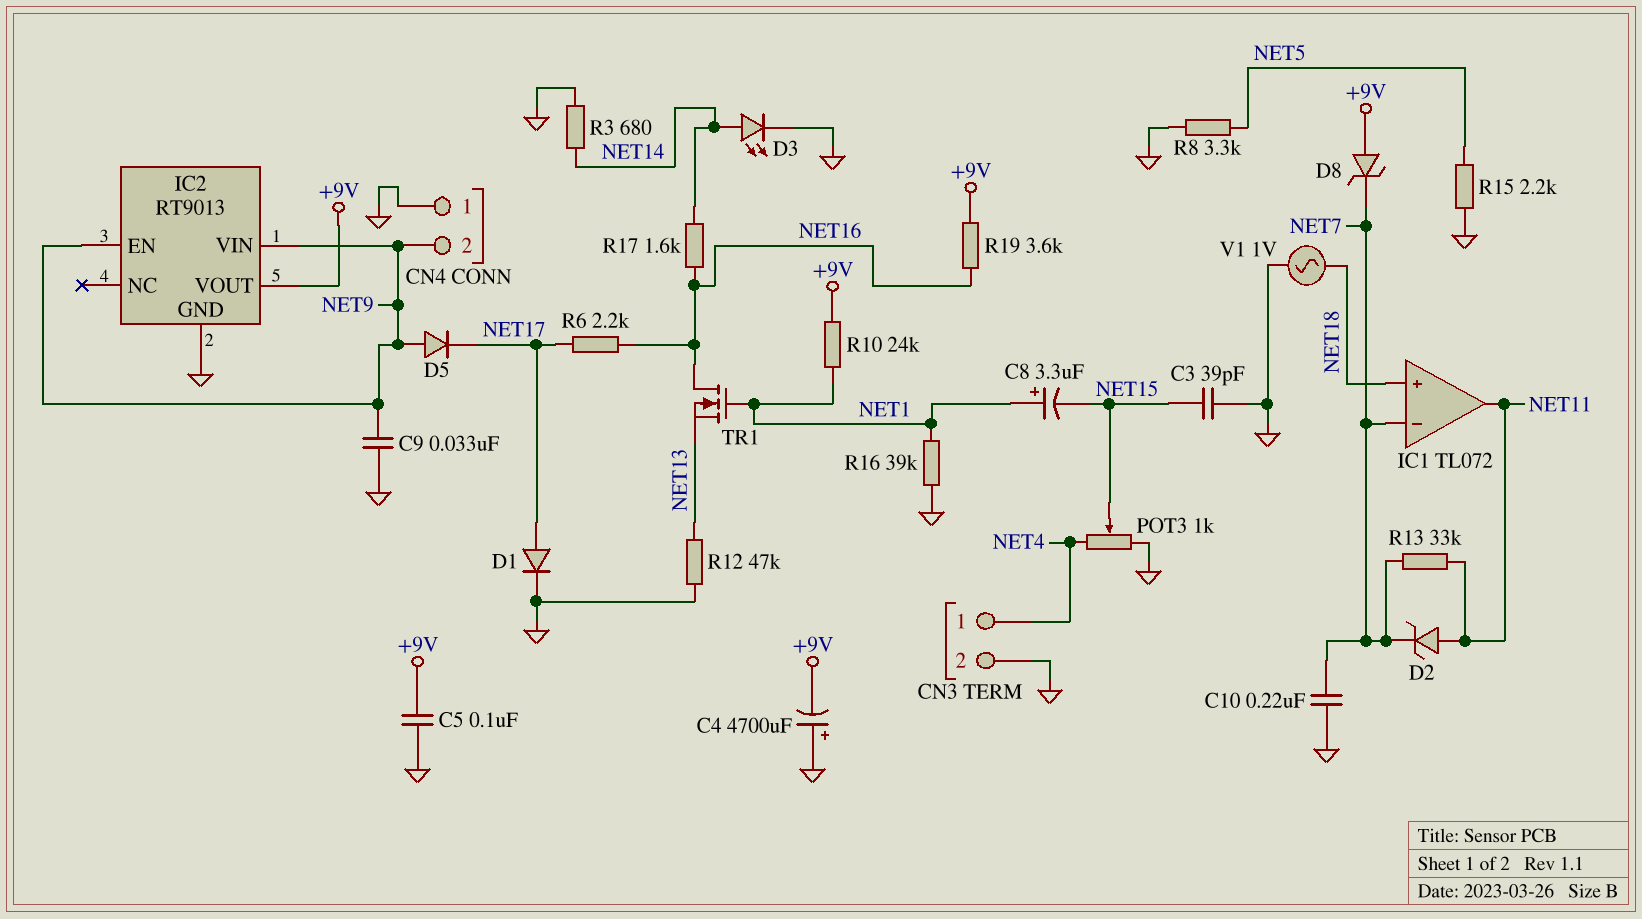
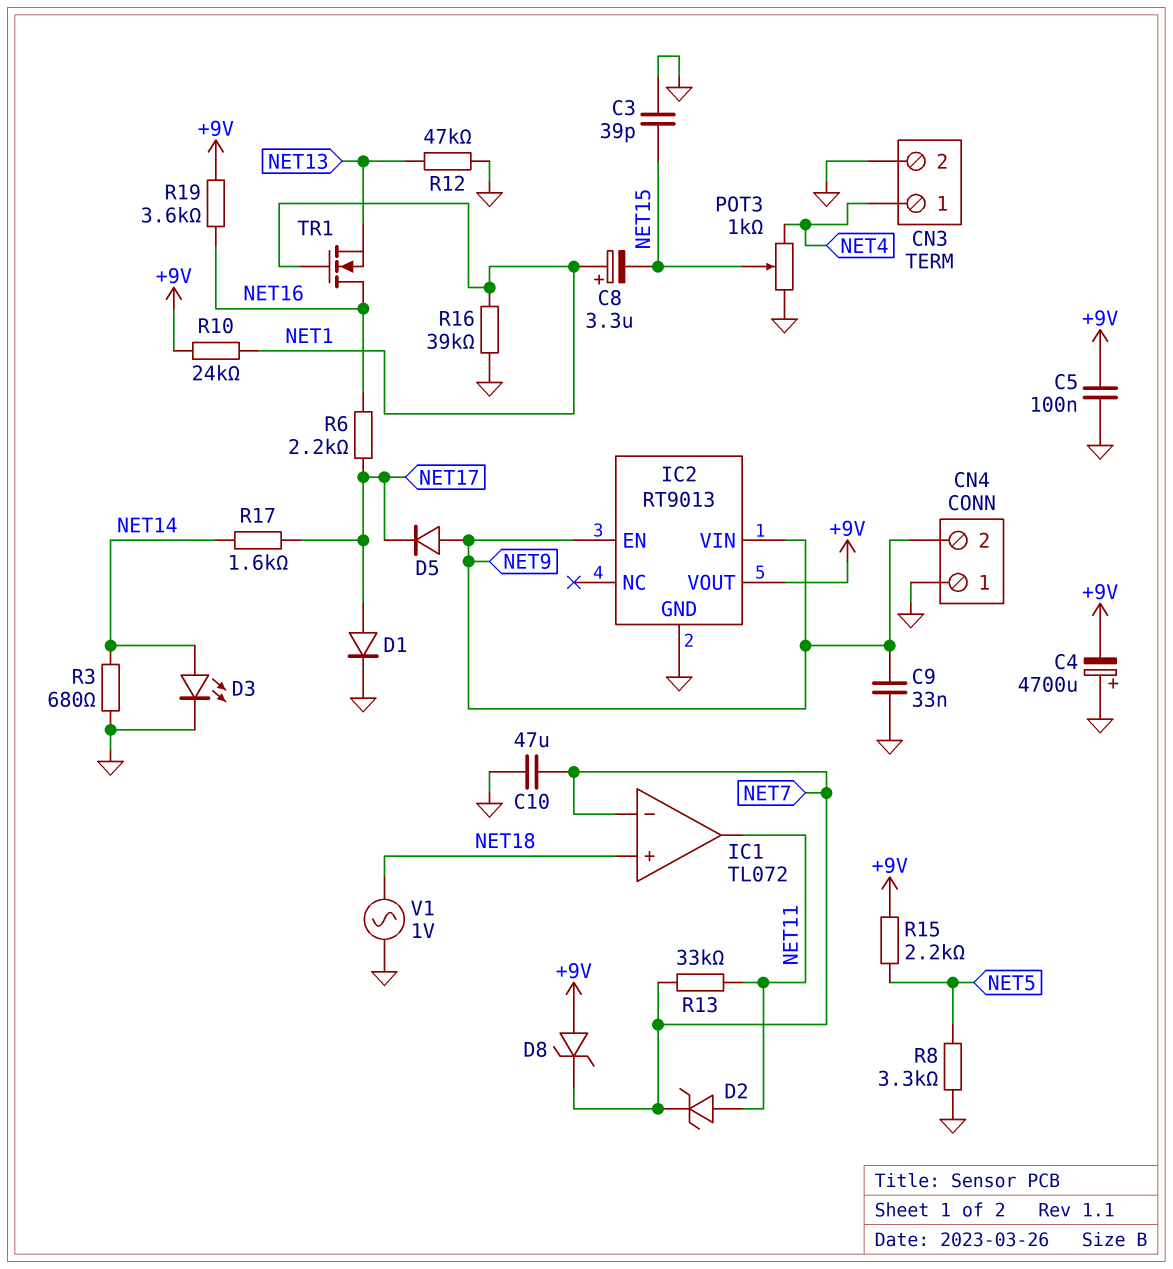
C10: 220nF (GND, NET7) -> 47uF (GND, NET7)
R15: 2.2k (GND, NET5) -> 2.2k (+9V, NET5)
R17: 1.6k (NET14, NET16) -> 1.6k (NET14, NET17)

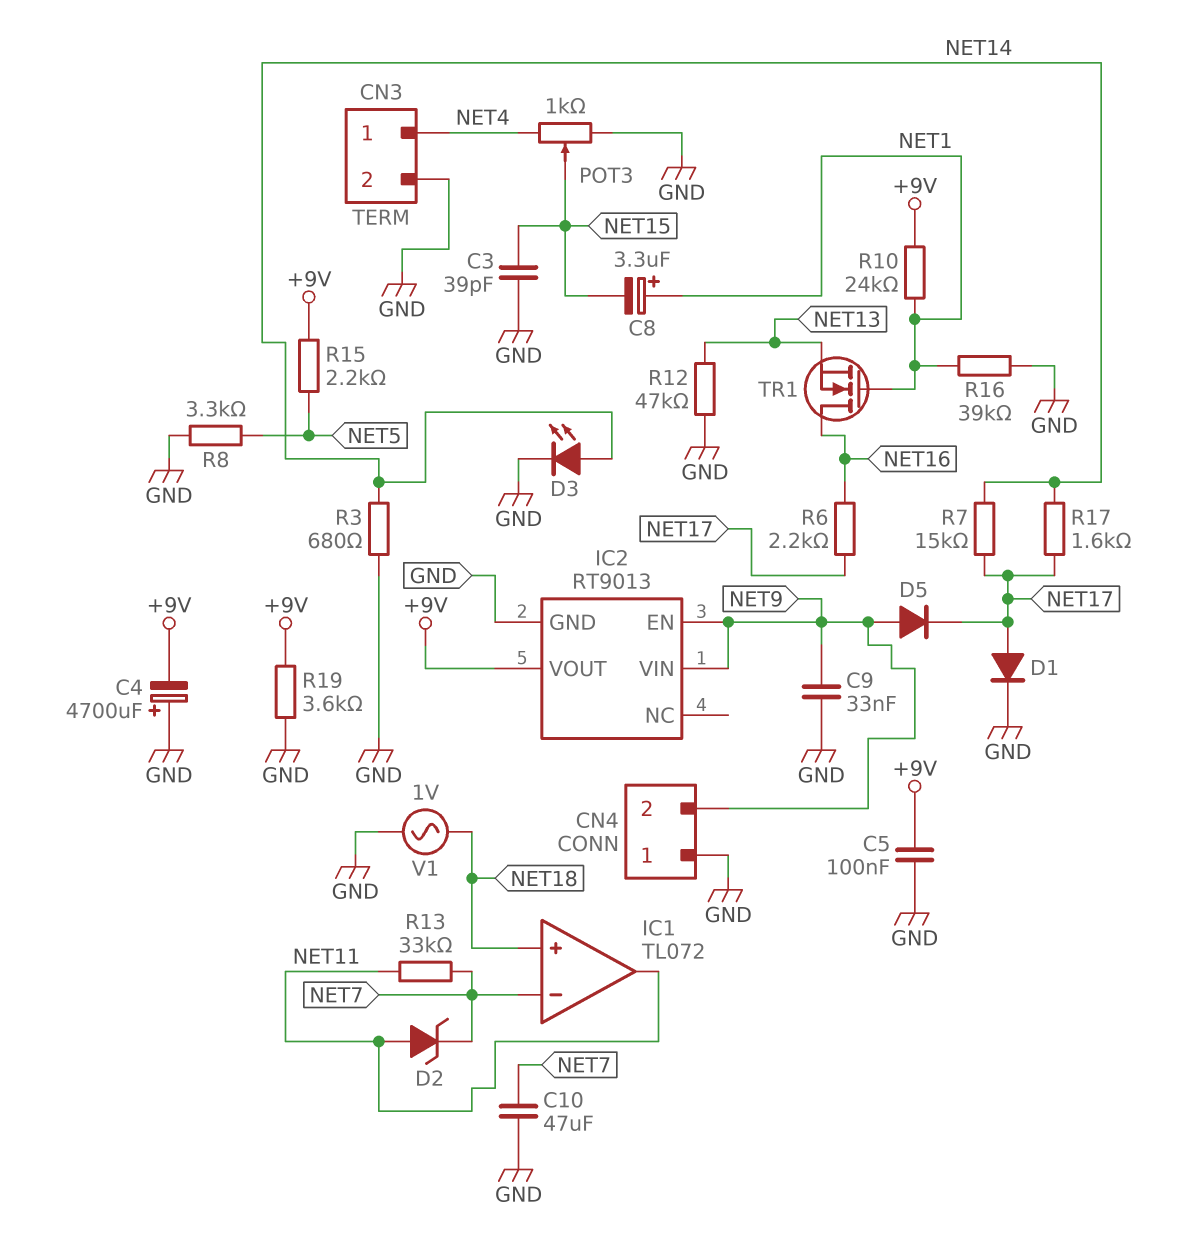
D8: zener (A +9V, K NET7) -> none
R7: none -> 15k (NET14, NET17)
R19: 3.6k (+9V, NET16) -> 3.6k (+9V, GND)

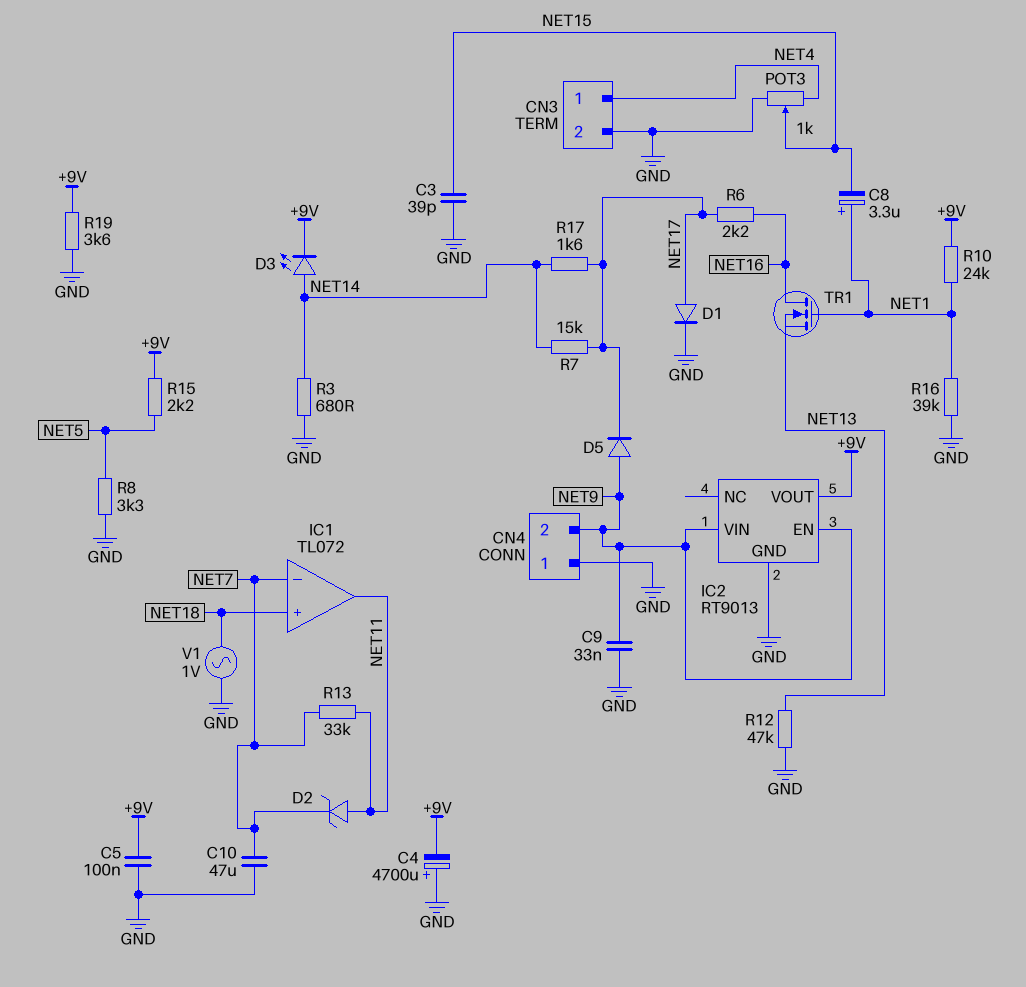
D3: LED (A NET14, K GND) -> LED (A NET14, K +9V)

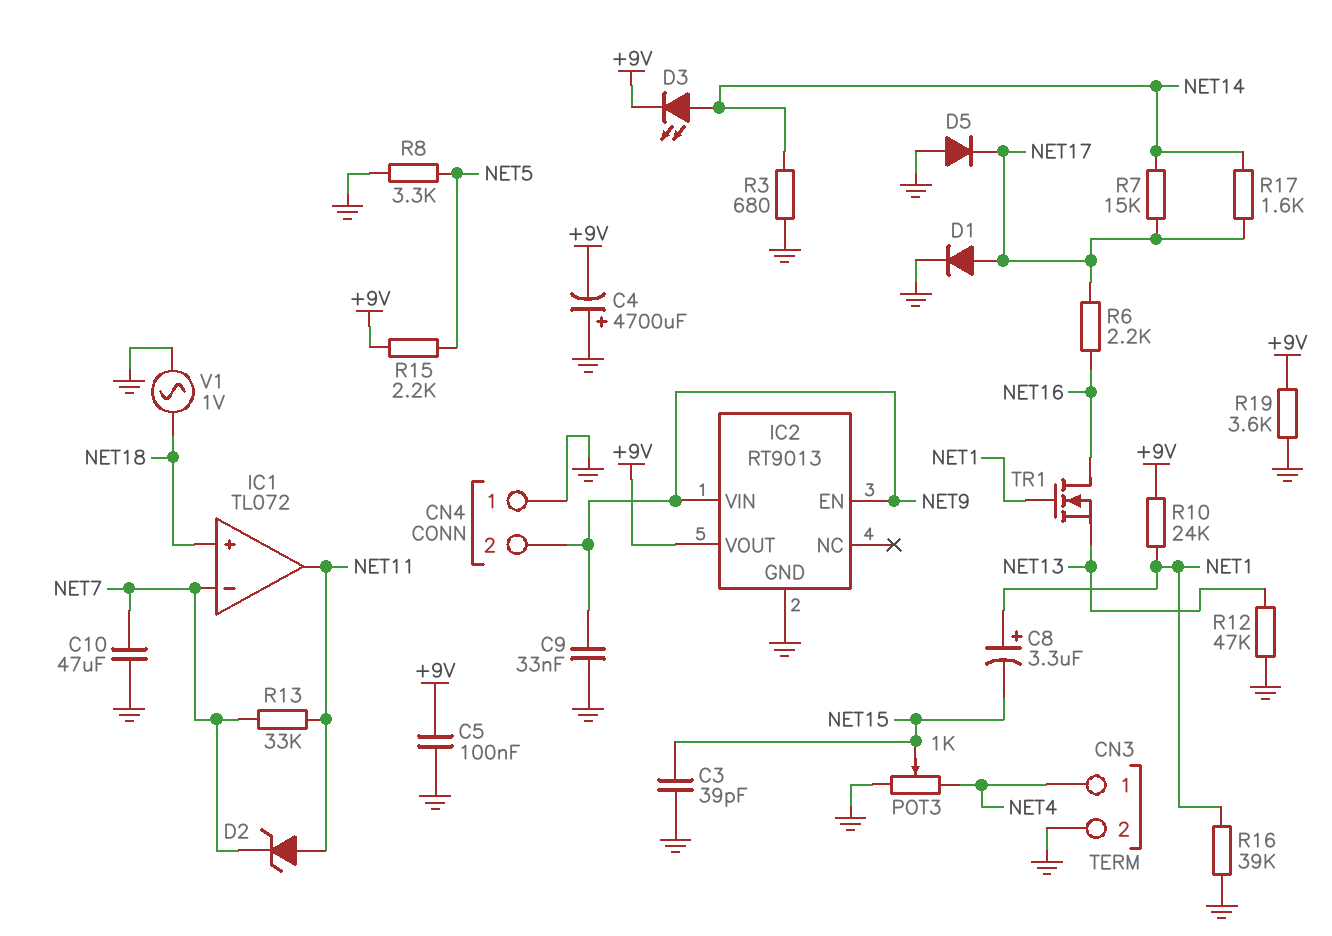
D5: diode (A NET9, K NET17) -> diode (A GND, K NET17)

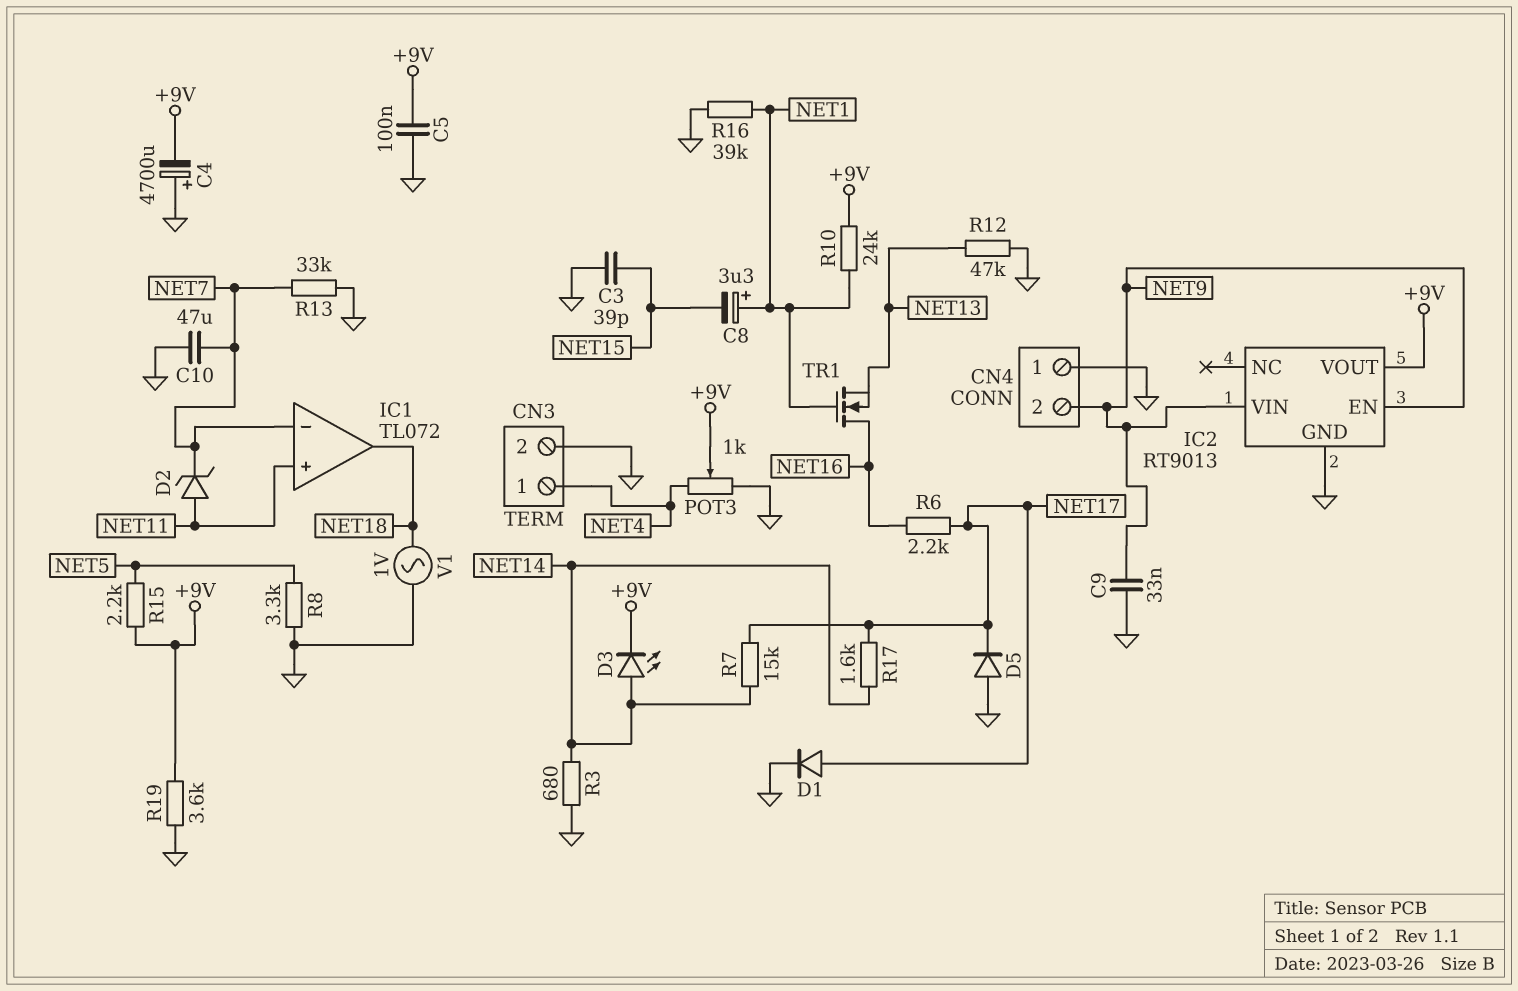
IC1 pin in+: NET18 -> NET11
IC1 pin out: NET11 -> NET18
POT3: 1k (GND, NET4, wiper NET15) -> 1k (GND, NET4, wiper +9V)
R13: 33k (NET7, NET11) -> 33k (GND, NET7)

